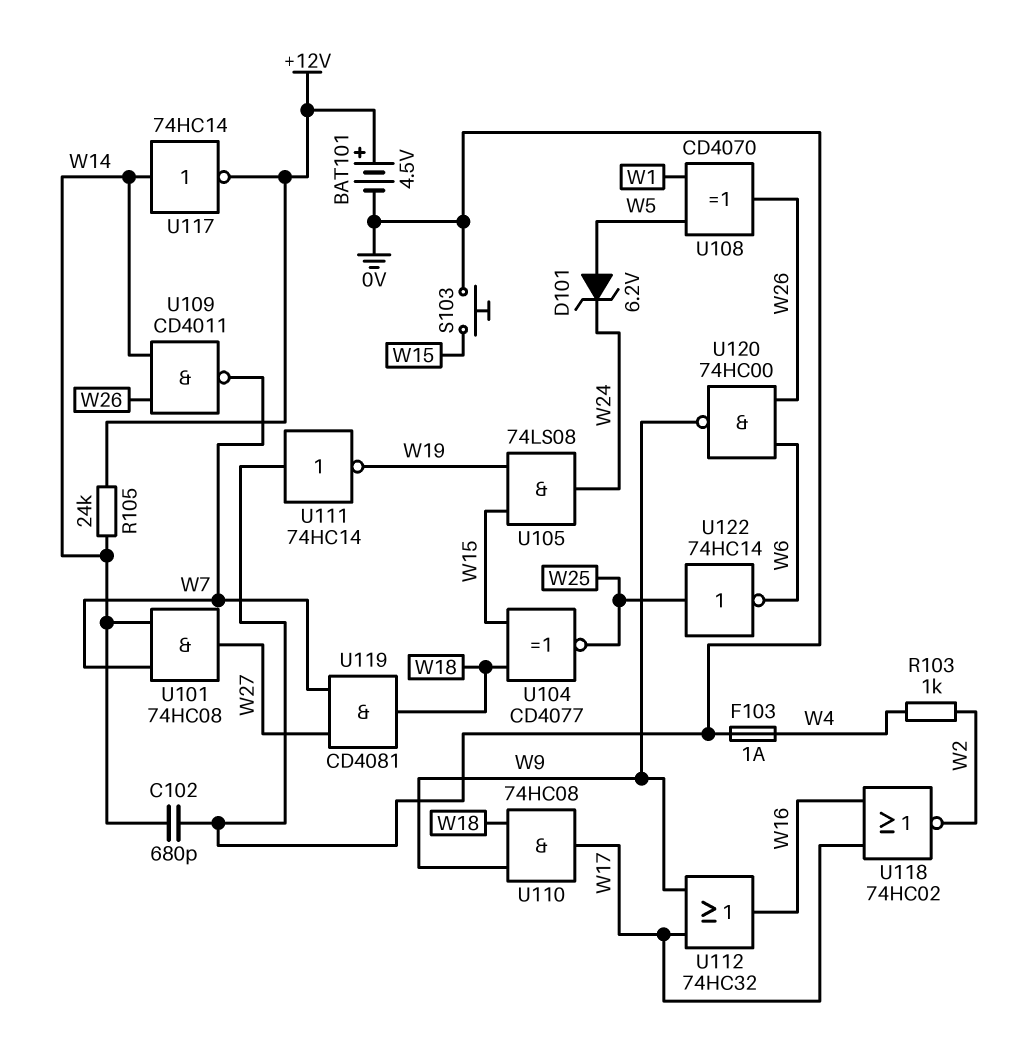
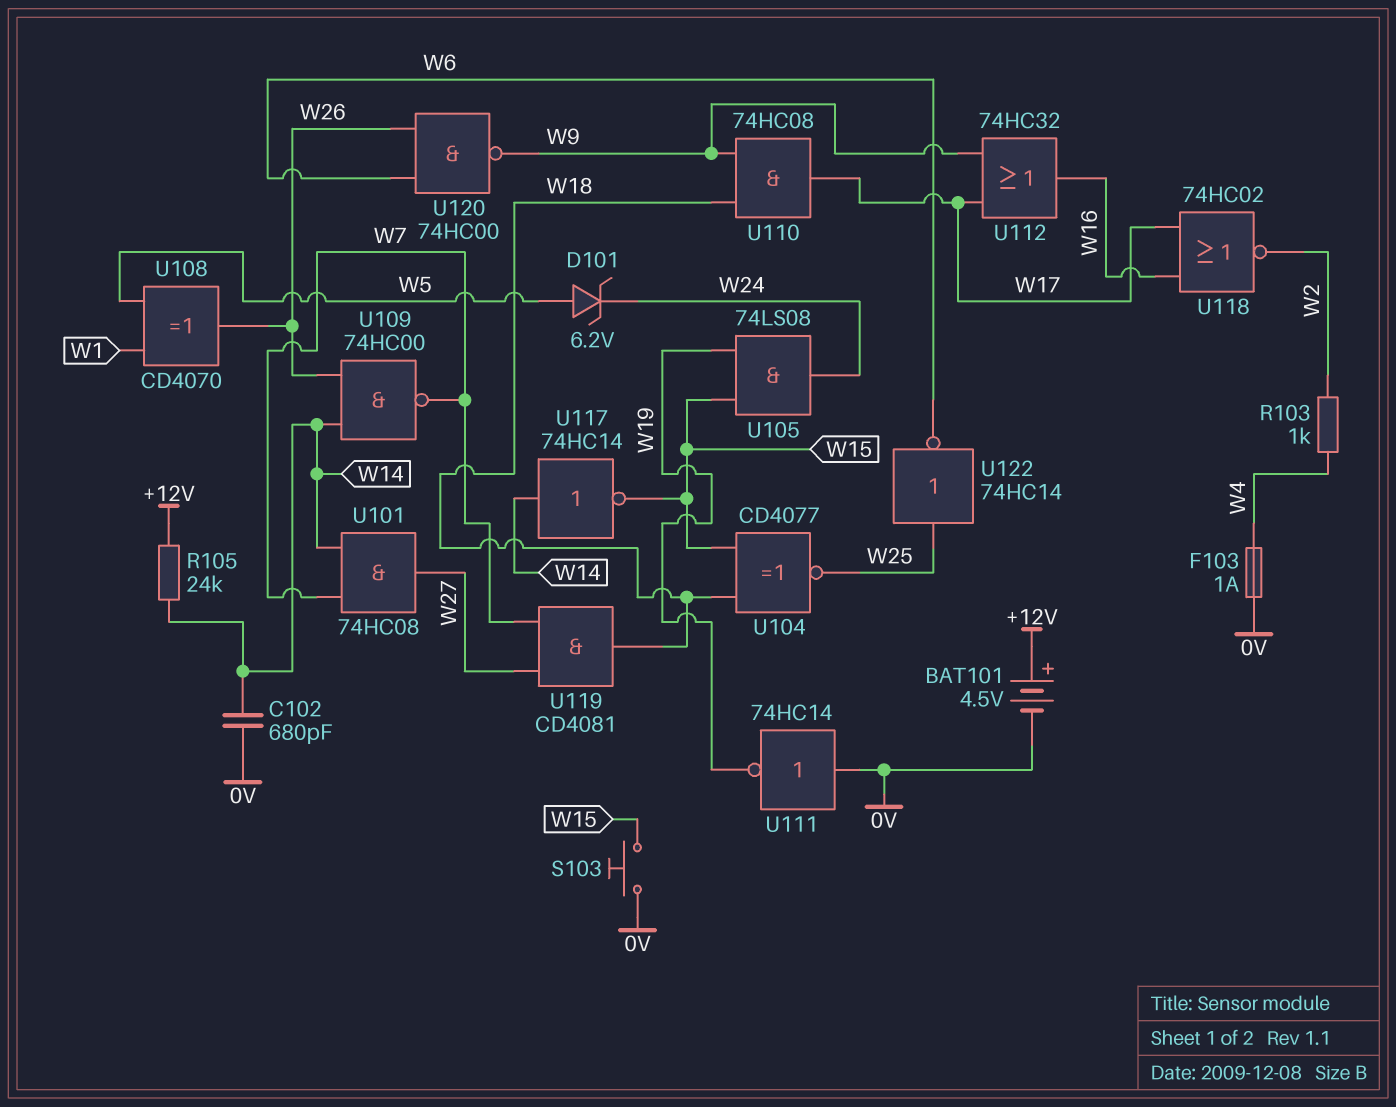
U109: NAND CD4011 (in W14, in W26, out W7) -> NAND 74HC00 (in W14, in W26, out W7)
U117: NOT 74HC14 (in W14, out +12V) -> NOT 74HC14 (in W14, out W15)

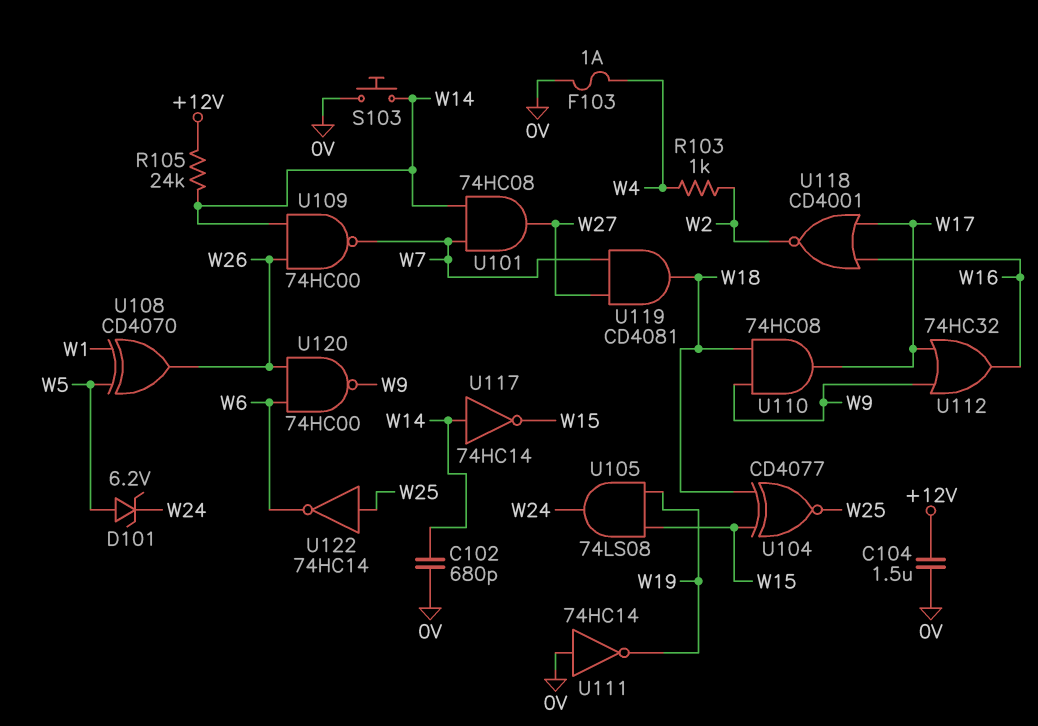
BAT101: 4.5V (plus +12V, minus 0V) -> none
C104: none -> 1.5uF (+12V, 0V)
S103: button (0V, W15) -> button (0V, W14)
U118: NOR 74HC02 (in W16, in W17, out W2) -> NOR CD4001 (in W16, in W17, out W2)

